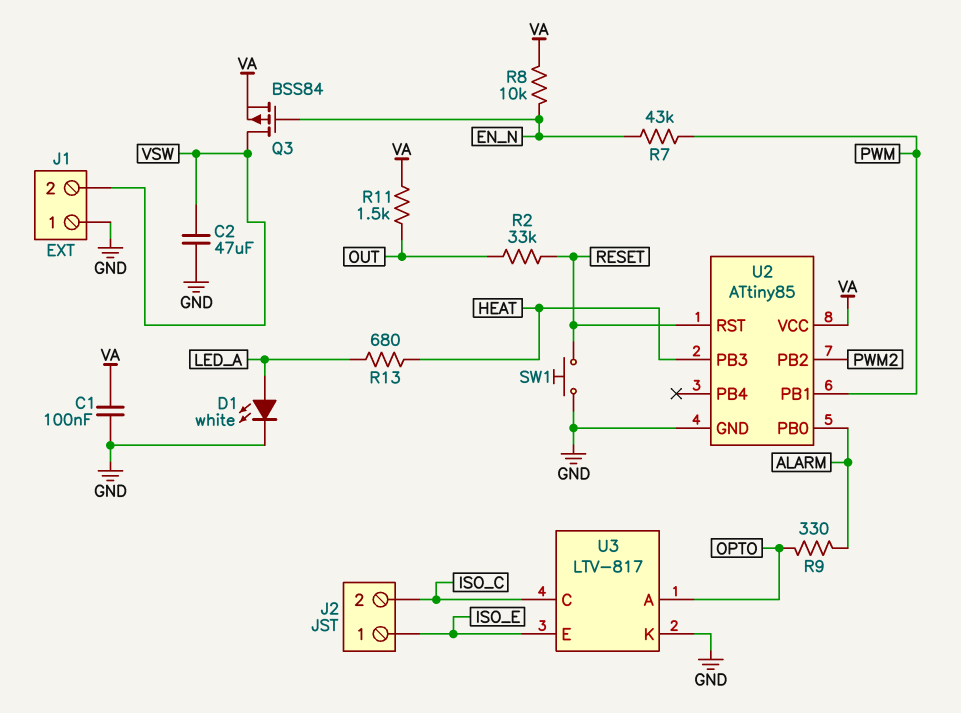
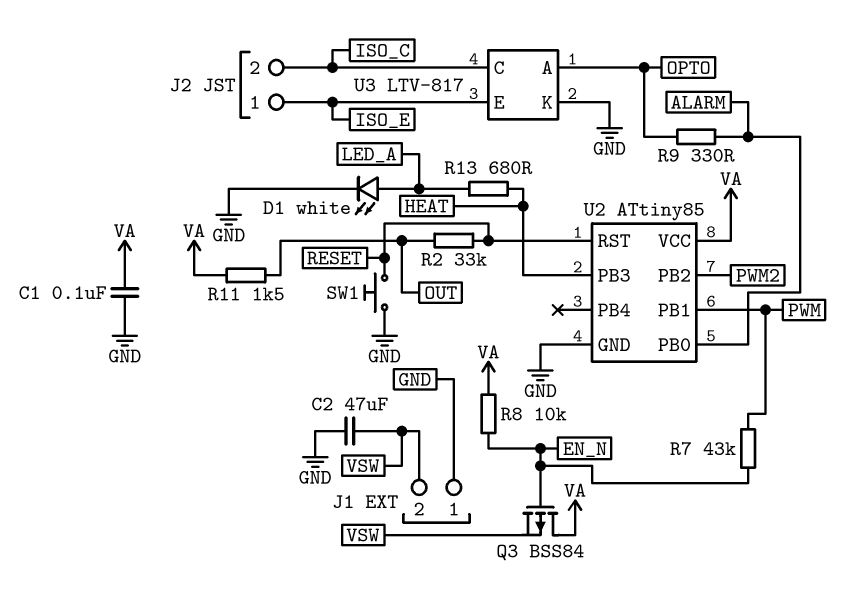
Q3: PMOS BSS84 (G EN_N, D VSW, S VA) -> PMOS BSS84 (G EN_N, D VA, S VSW)

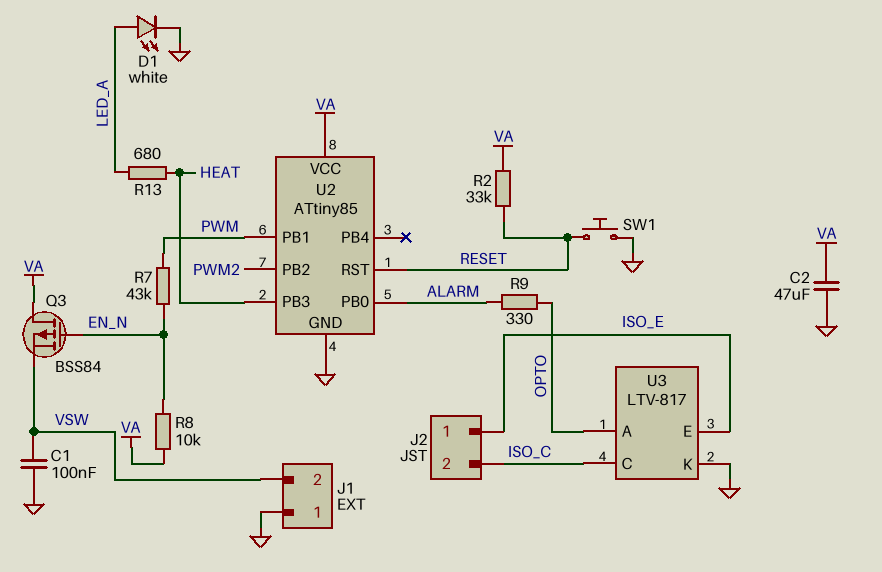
C1: 100nF (GND, VA) -> 100nF (GND, VSW)
C2: 47uF (GND, VSW) -> 47uF (GND, VA)
R2: 33k (OUT, RESET) -> 33k (RESET, VA)
R11: 1.5k (OUT, VA) -> none

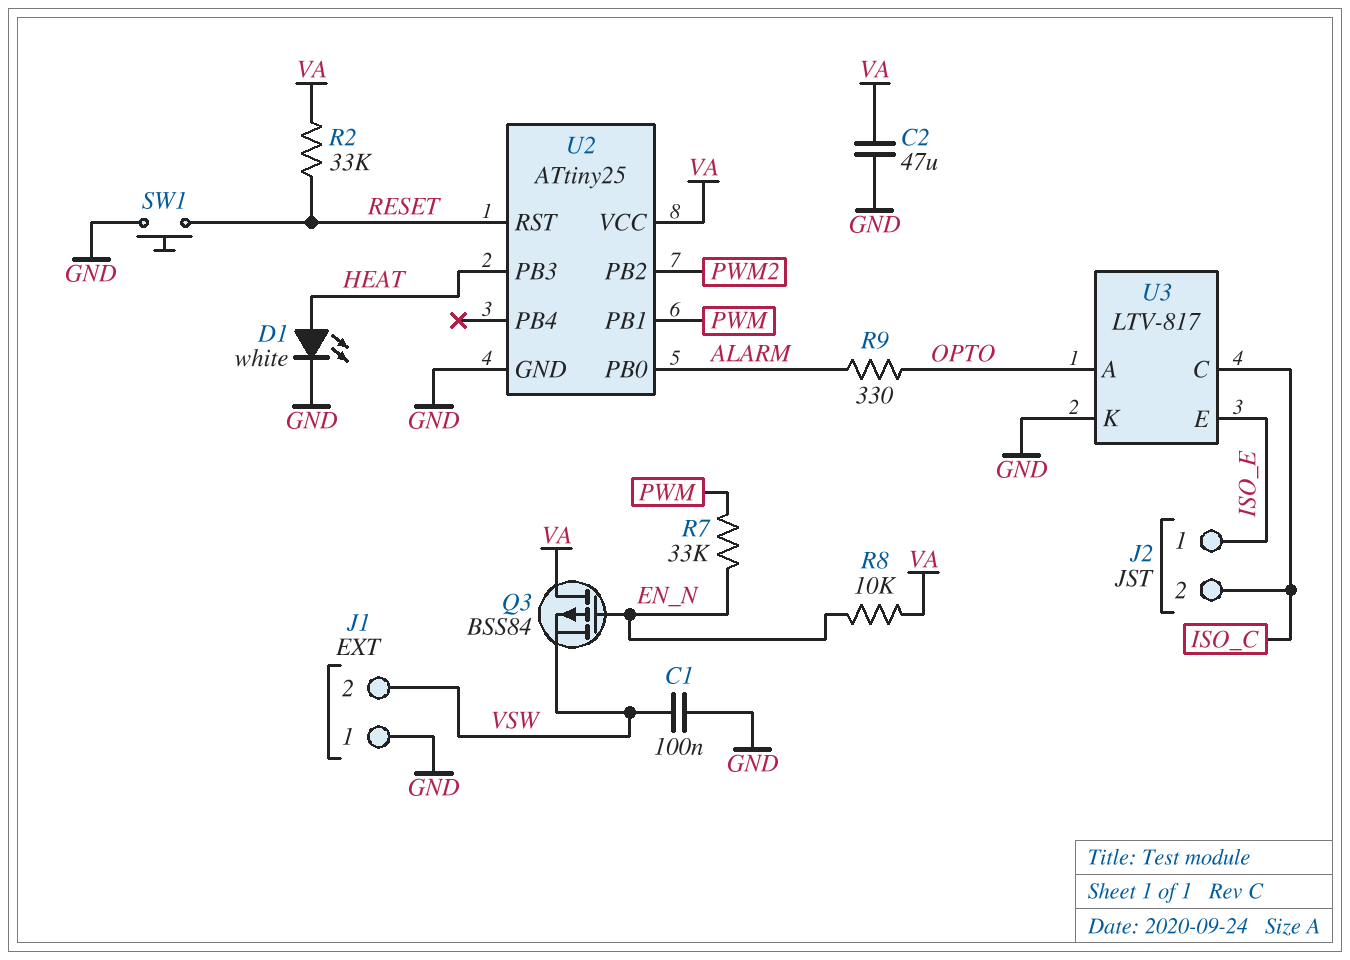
D1: LED white (A LED_A, K GND) -> LED white (A HEAT, K GND)
R7: 43k (EN_N, PWM) -> 33k (EN_N, PWM)
R13: 680 (HEAT, LED_A) -> none
U2: ATtiny85 -> ATtiny25

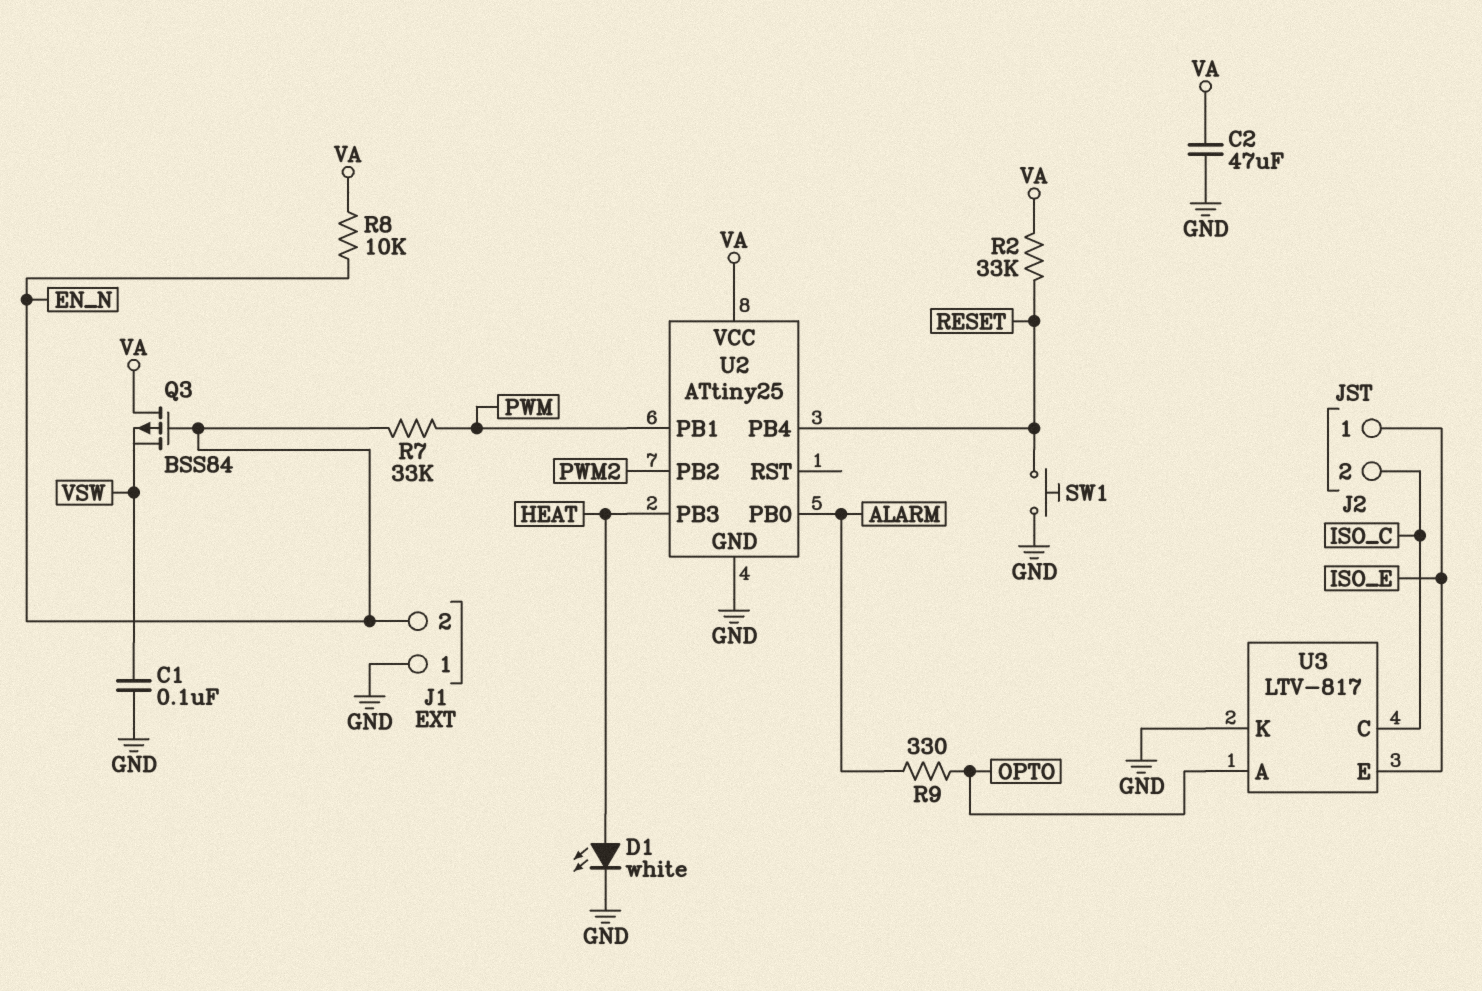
J1 pin 2: VSW -> EN_N
U2 pin PB4: none -> RESET
U2 pin RST: RESET -> none

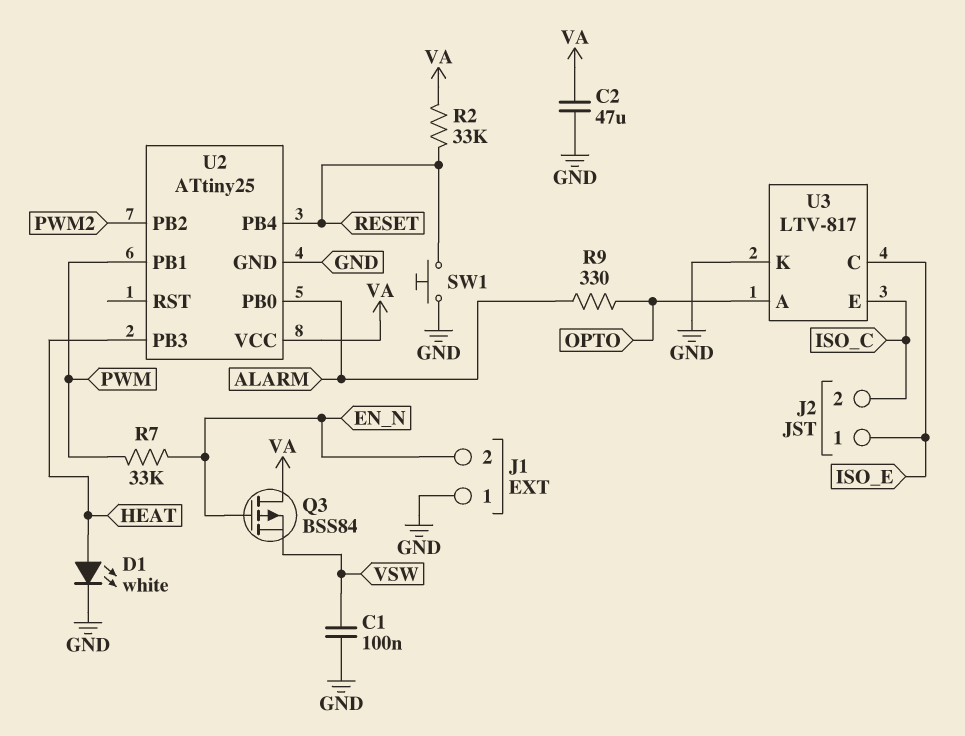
R8: 10k (EN_N, VA) -> none
U3 pin C: ISO_C -> ISO_E
U3 pin E: ISO_E -> ISO_C

